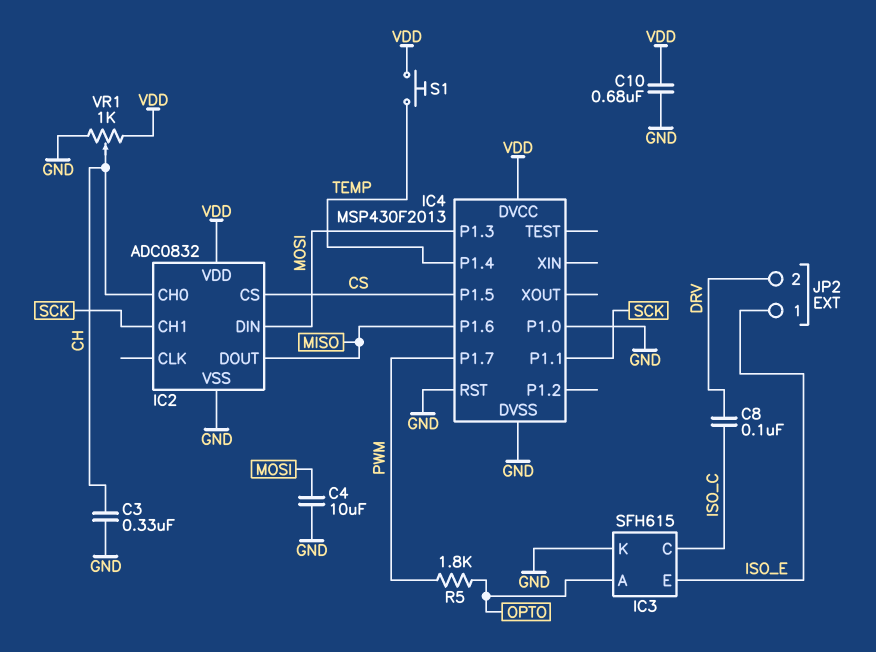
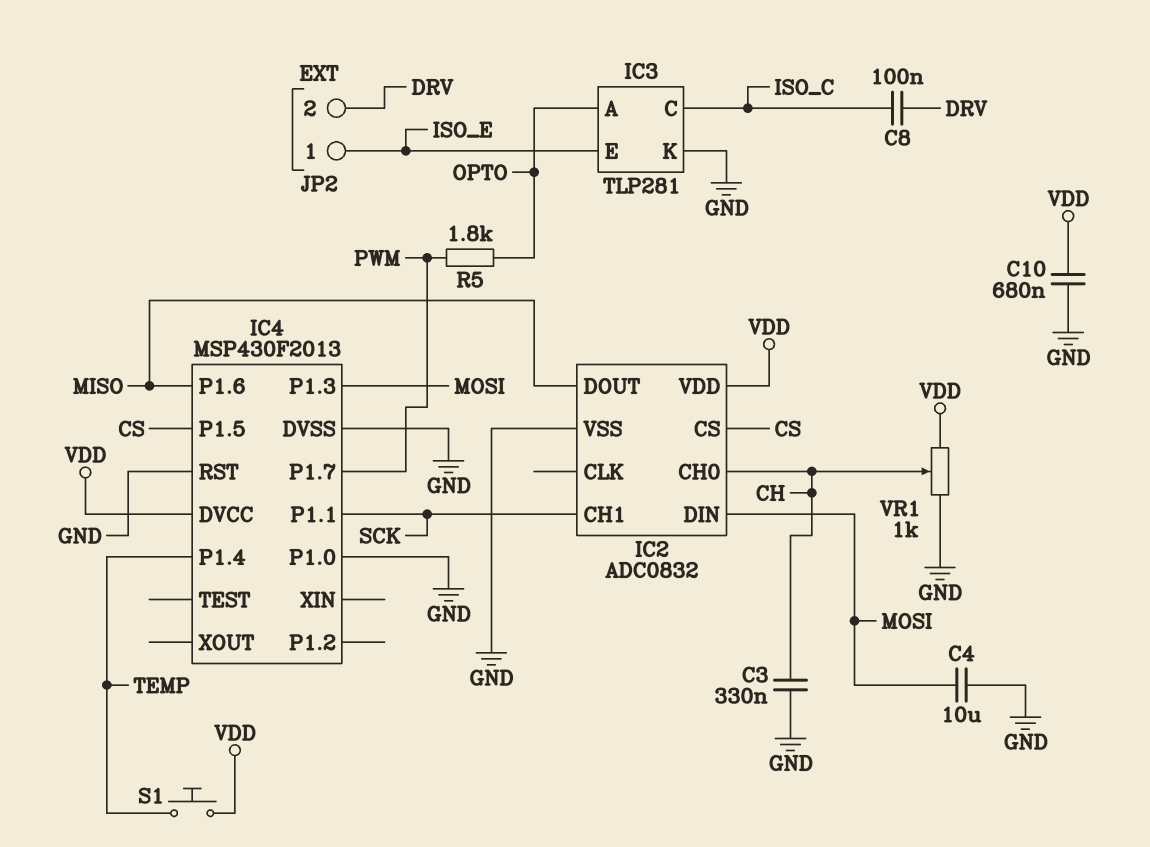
IC3: SFH615 -> TLP281

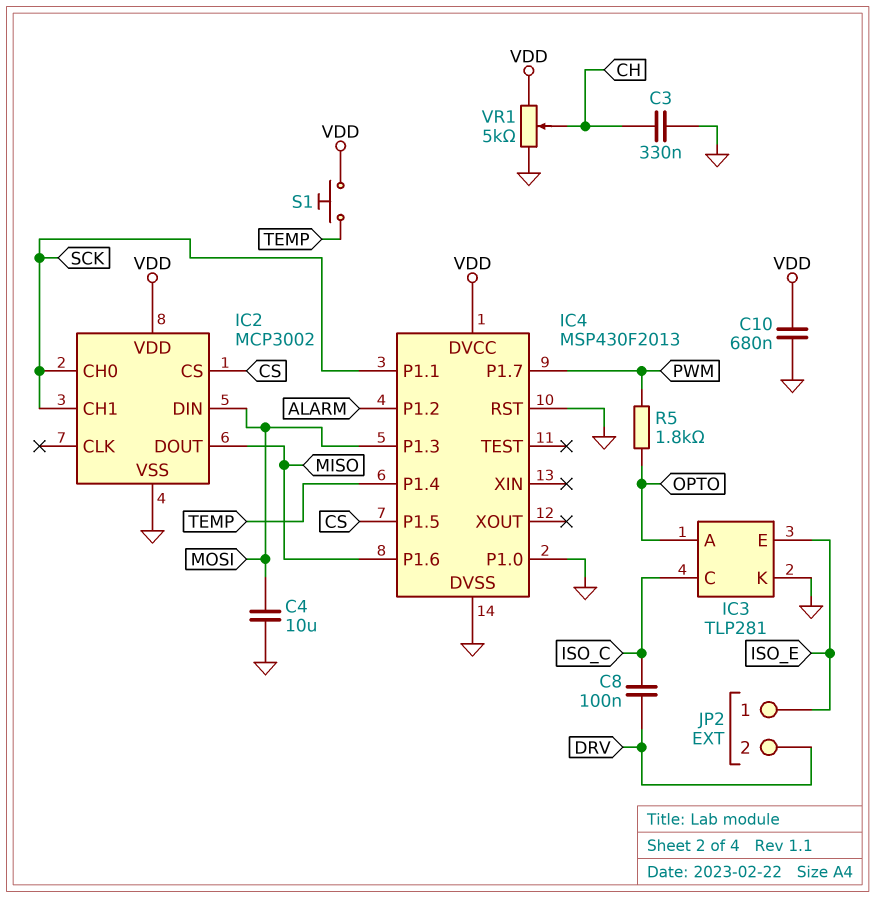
IC2: ADC0832 -> MCP3002
IC2 pin CH0: CH -> SCK
IC4 pin P1.2: none -> ALARM
VR1: 1k (GND, VDD, wiper CH) -> 5k (GND, VDD, wiper CH)

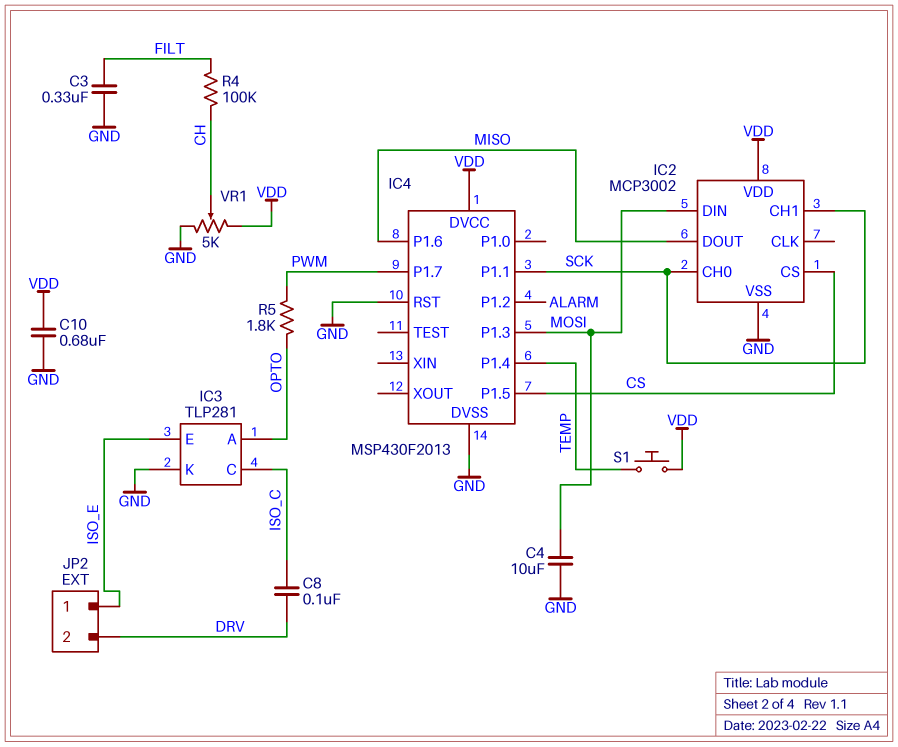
C3: 330nF (CH, GND) -> 330nF (FILT, GND)
IC4 pin P1.0: GND -> none
R4: none -> 100k (CH, FILT)

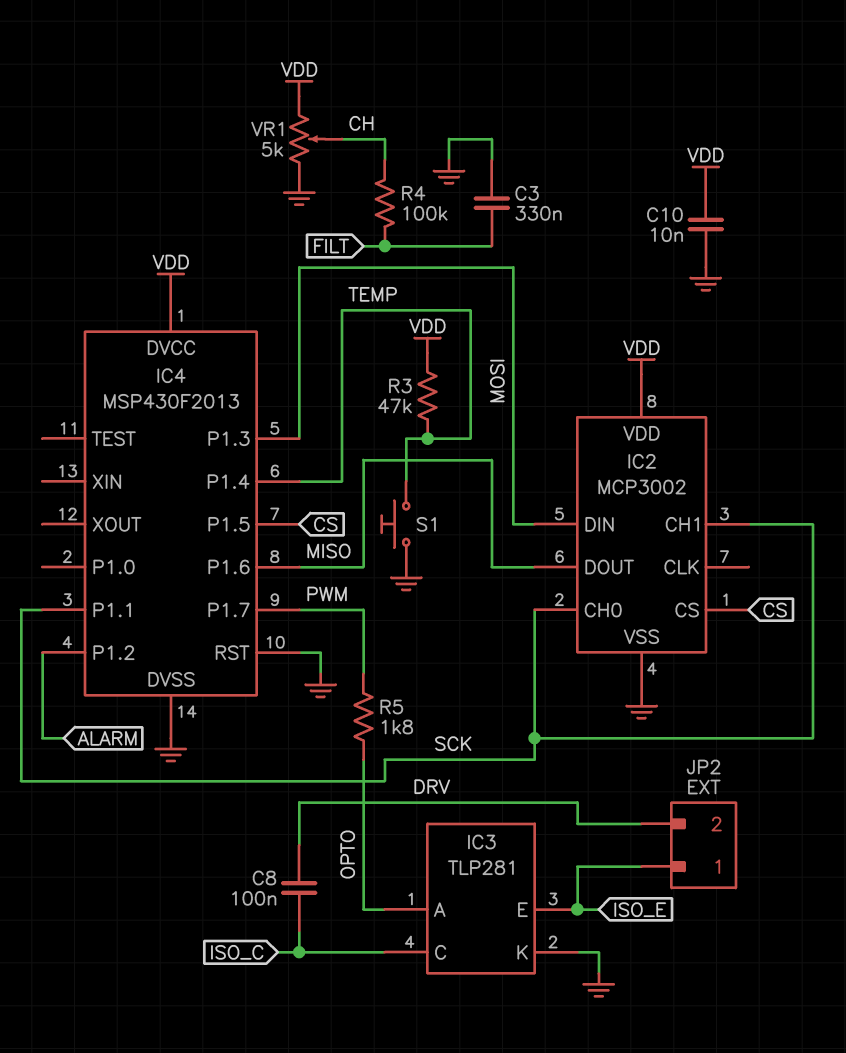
C4: 10uF (GND, MOSI) -> none
C10: 680nF (GND, VDD) -> 10nF (GND, VDD)
R3: none -> 47k (TEMP, VDD)
S1: button (TEMP, VDD) -> button (GND, TEMP)

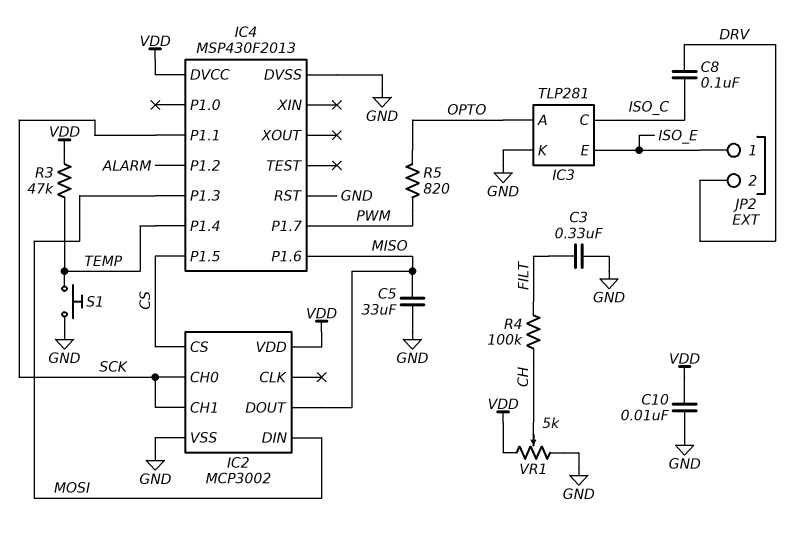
C5: none -> 33uF (GND, MISO)
R5: 1.8k (OPTO, PWM) -> 820 (OPTO, PWM)

